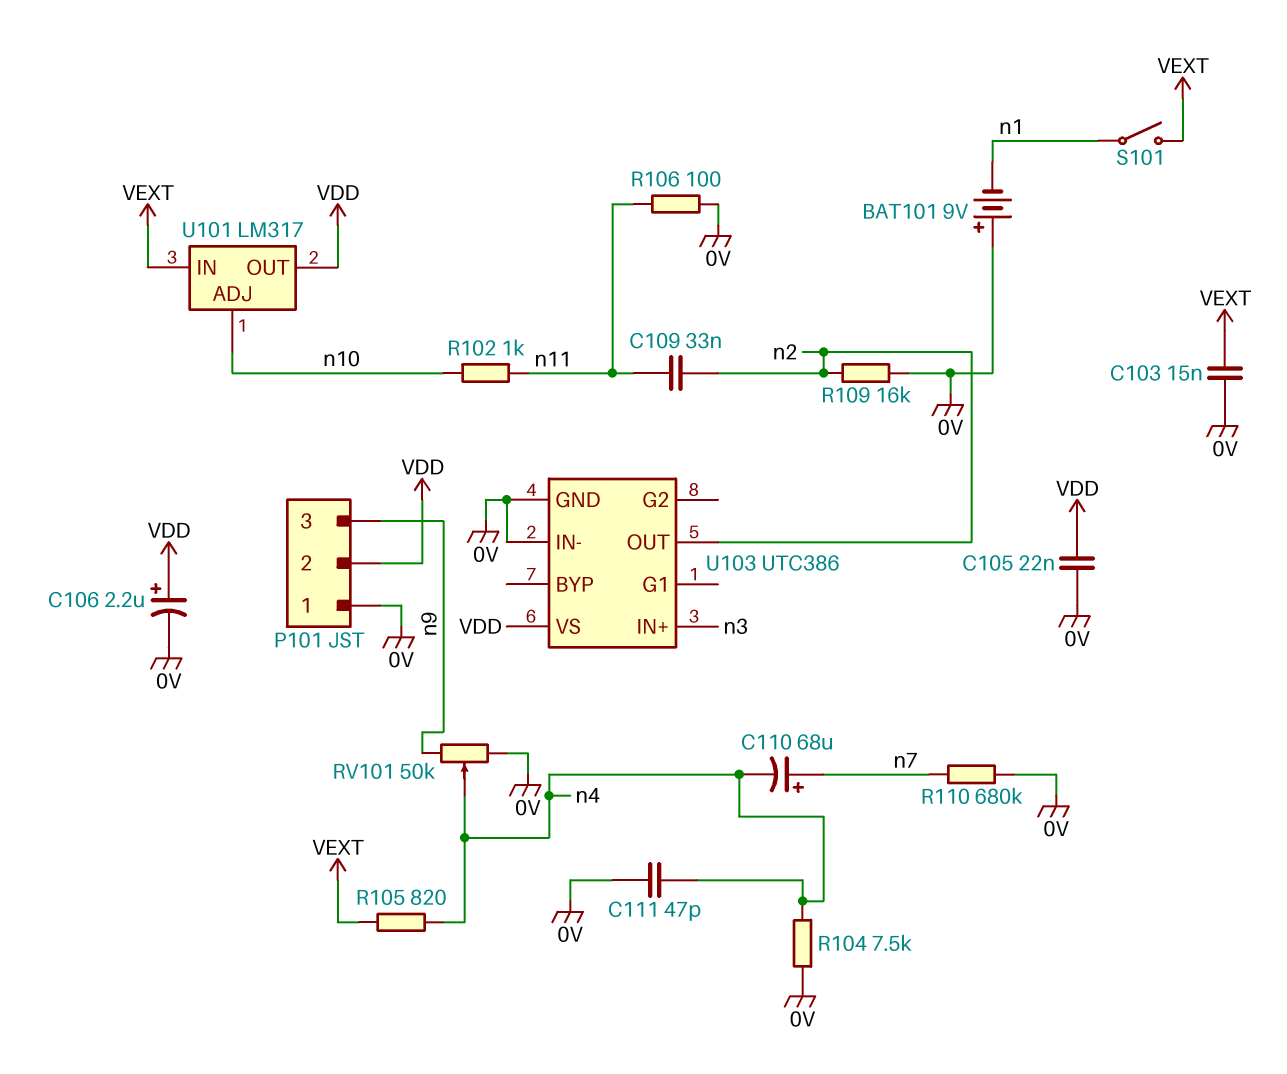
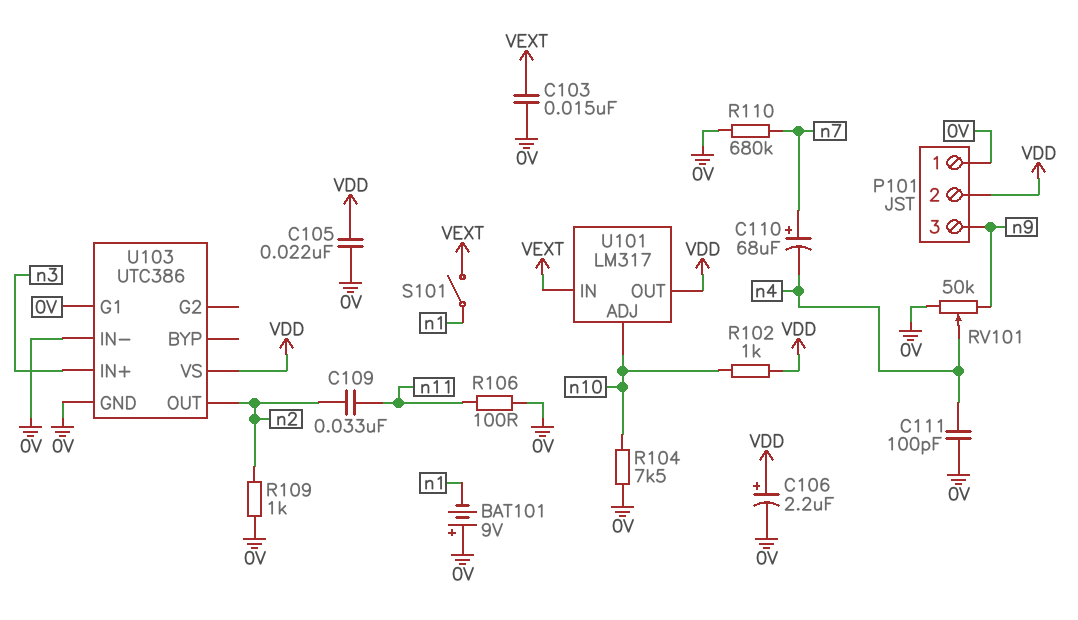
C111: 47pF (0V, n4) -> 100pF (0V, n4)
R102: 1k (n10, n11) -> 1k (VDD, n10)
R104: 7.5k (0V, n4) -> 7.5k (0V, n10)
R105: 820 (VEXT, n4) -> none
R109: 16k (0V, n2) -> 1k (0V, n2)
U103 pin G1: none -> 0V

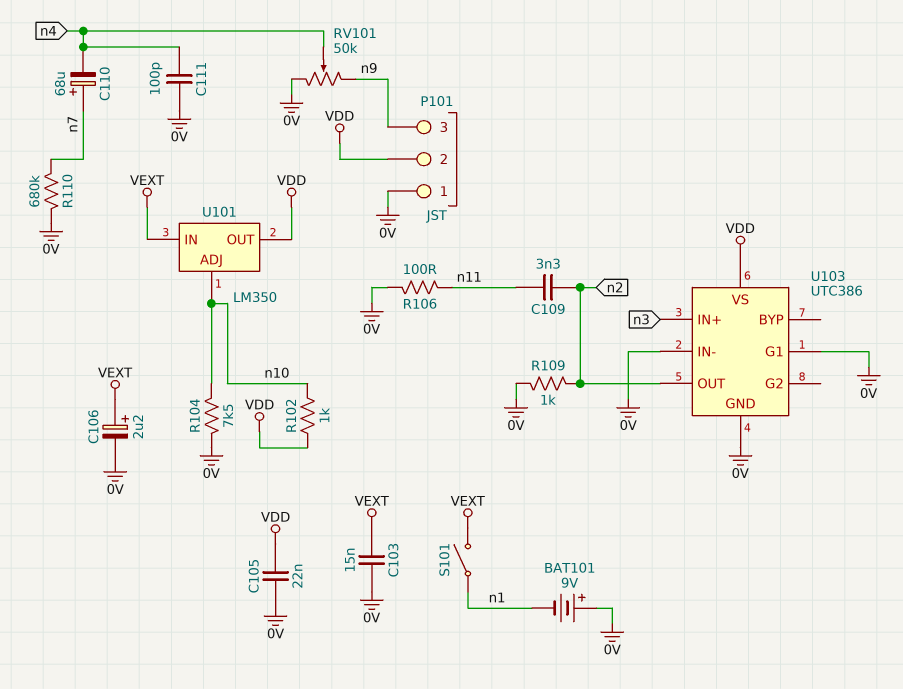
C106: 2.2uF (plus VDD, minus 0V) -> 2.2uF (plus VEXT, minus 0V)
C109: 33nF (n2, n11) -> 3.3nF (n2, n11)
U101: LM317 -> LM350

